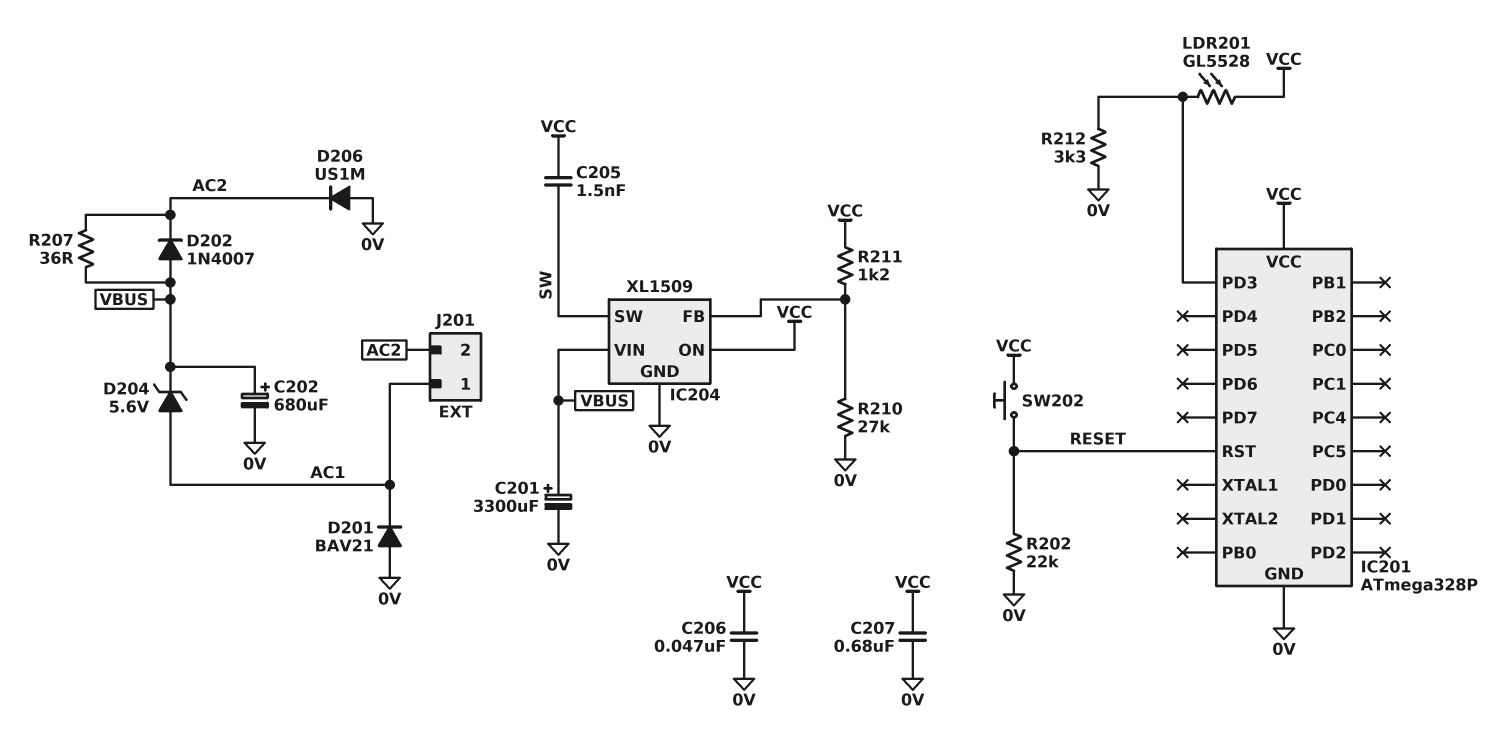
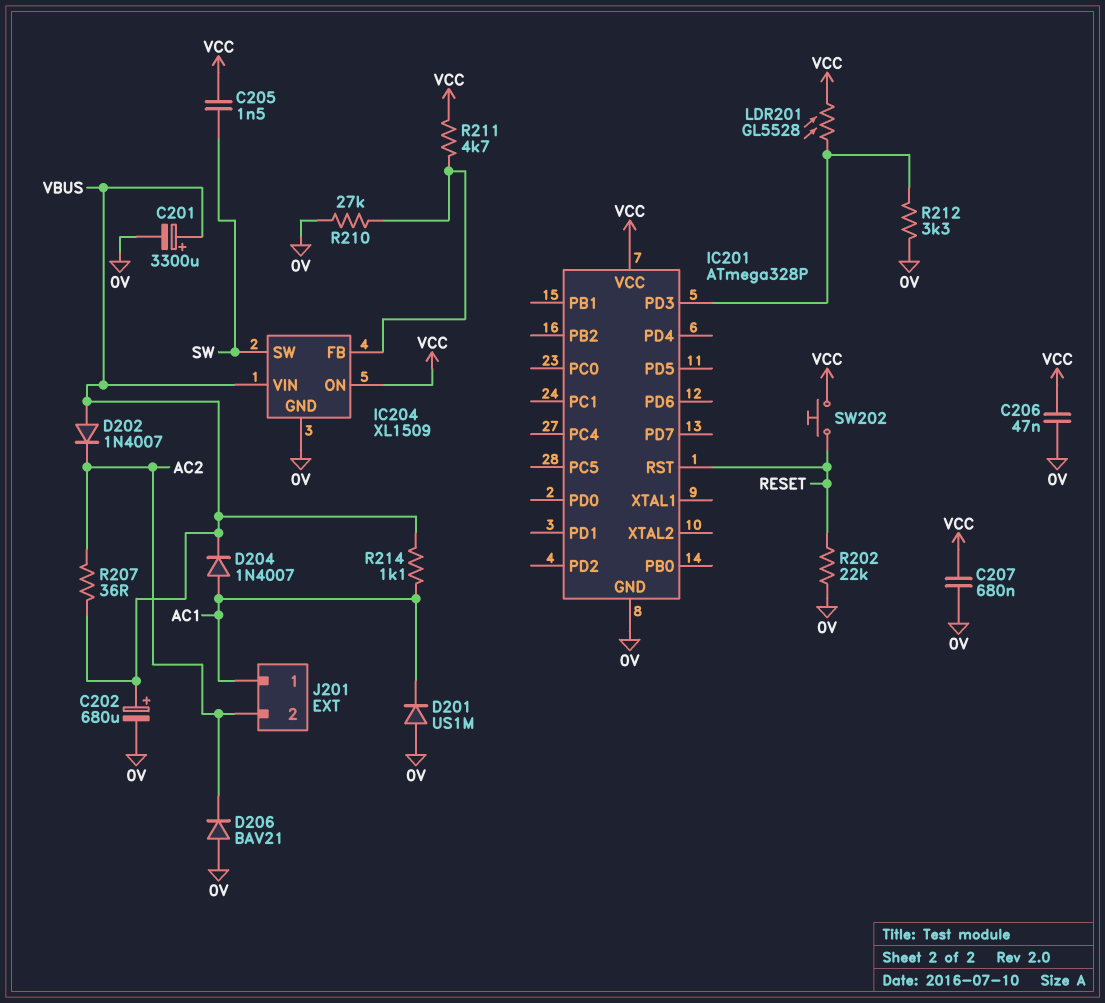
D201: diode BAV21 (A 0V, K AC1) -> diode US1M (A 0V, K AC1)
D204: zener 5.6V (A AC1, K VBUS) -> diode 1N4007 (A AC1, K VBUS)
D206: diode US1M (A 0V, K AC2) -> diode BAV21 (A 0V, K AC2)
R211: 1.2k (IC204/FB, VCC) -> 4.7k (IC204/FB, VCC)
R214: none -> 1.1k (AC1, VBUS)

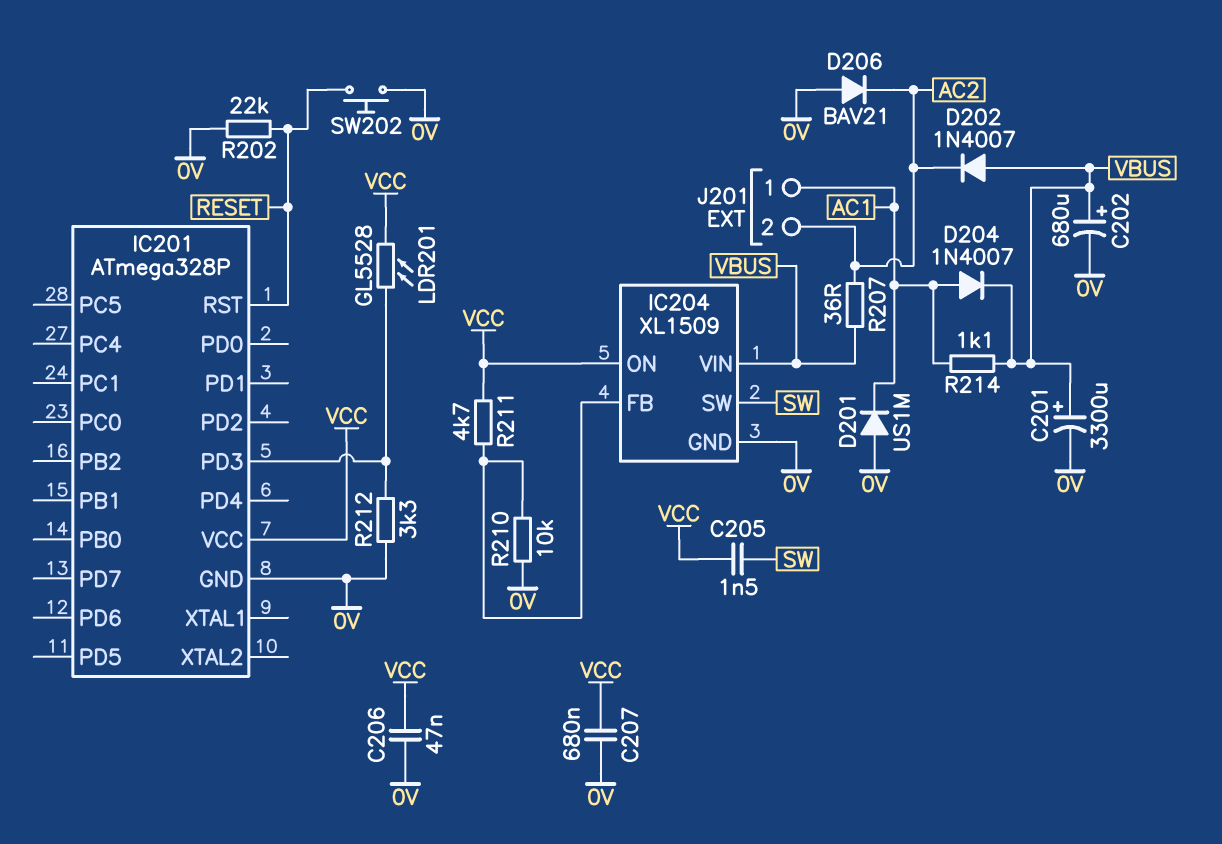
R210: 27k (0V, IC204/FB) -> 10k (0V, IC204/FB)
SW202: button (RESET, VCC) -> button (0V, RESET)

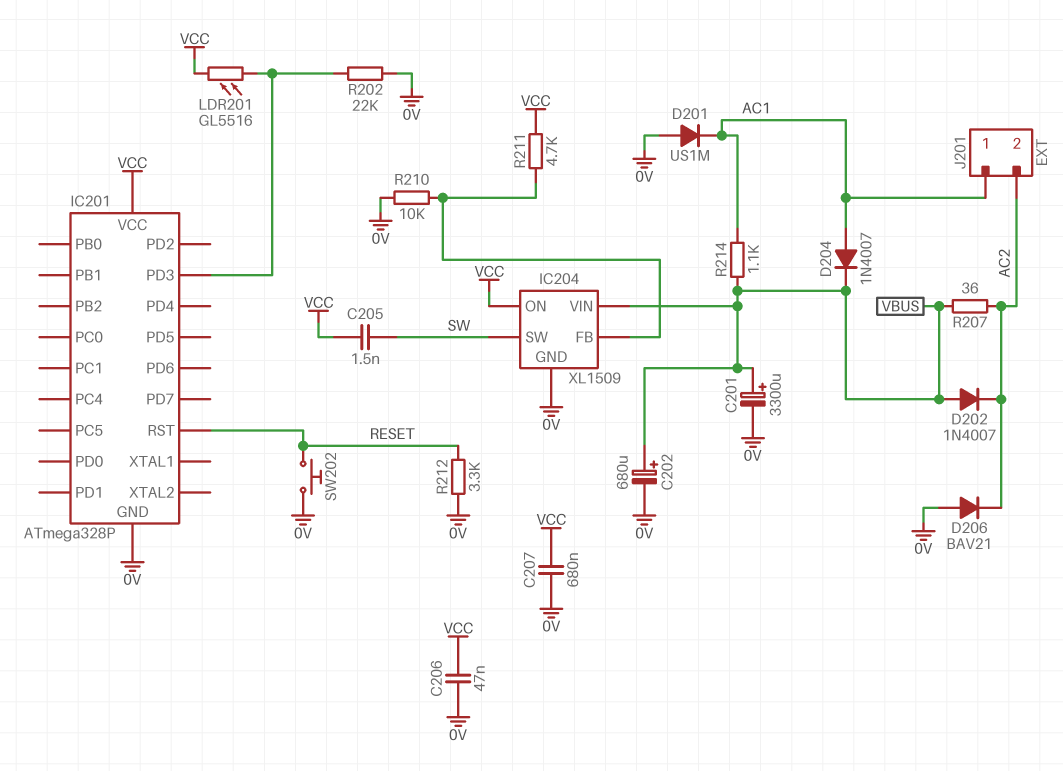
LDR201: GL5528 (IC201/PD3, VCC) -> GL5516 (IC201/PD3, VCC)
R202: 22k (0V, RESET) -> 22k (0V, IC201/PD3)
R212: 3.3k (0V, IC201/PD3) -> 3.3k (0V, RESET)

